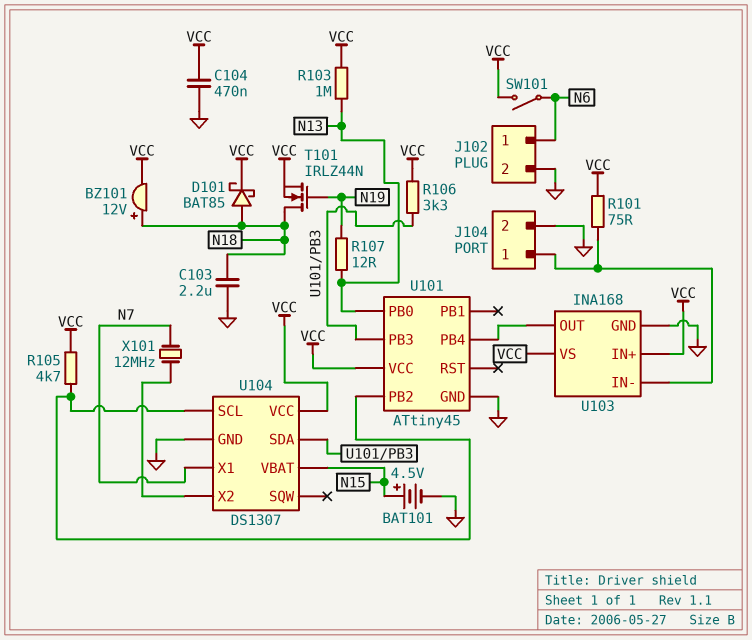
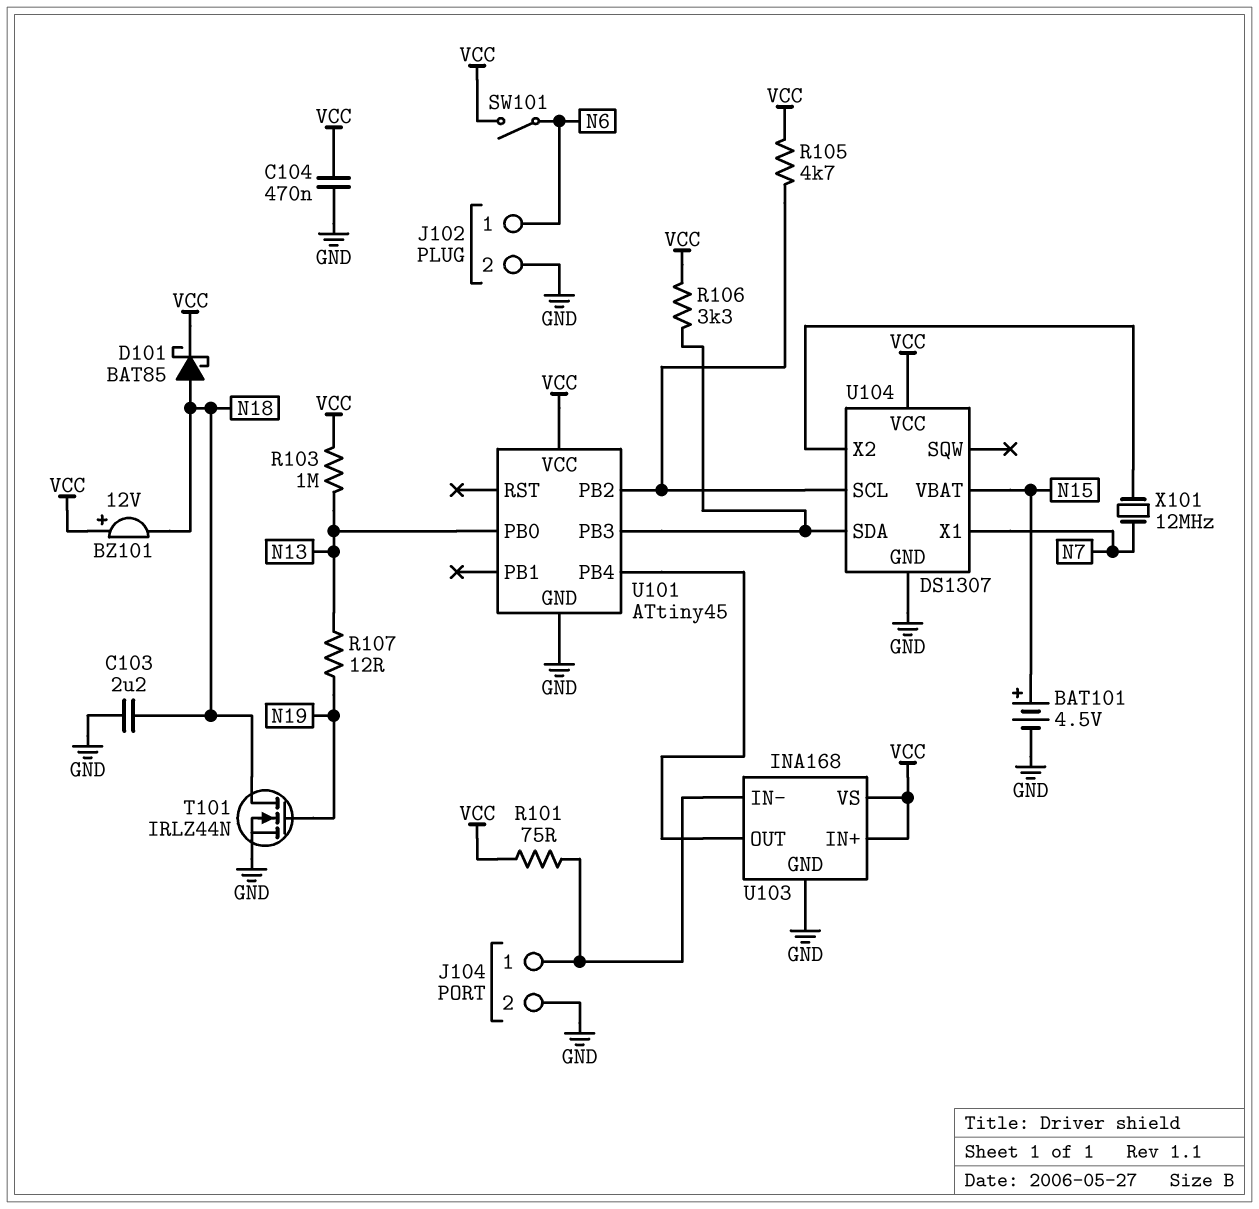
BZ101: buzzer 12V (plus N18, minus VCC) -> buzzer 12V (plus VCC, minus N18)
T101: NMOS IRLZ44N (G N19, D N18, S VCC) -> NMOS IRLZ44N (G N19, D N18, S GND)

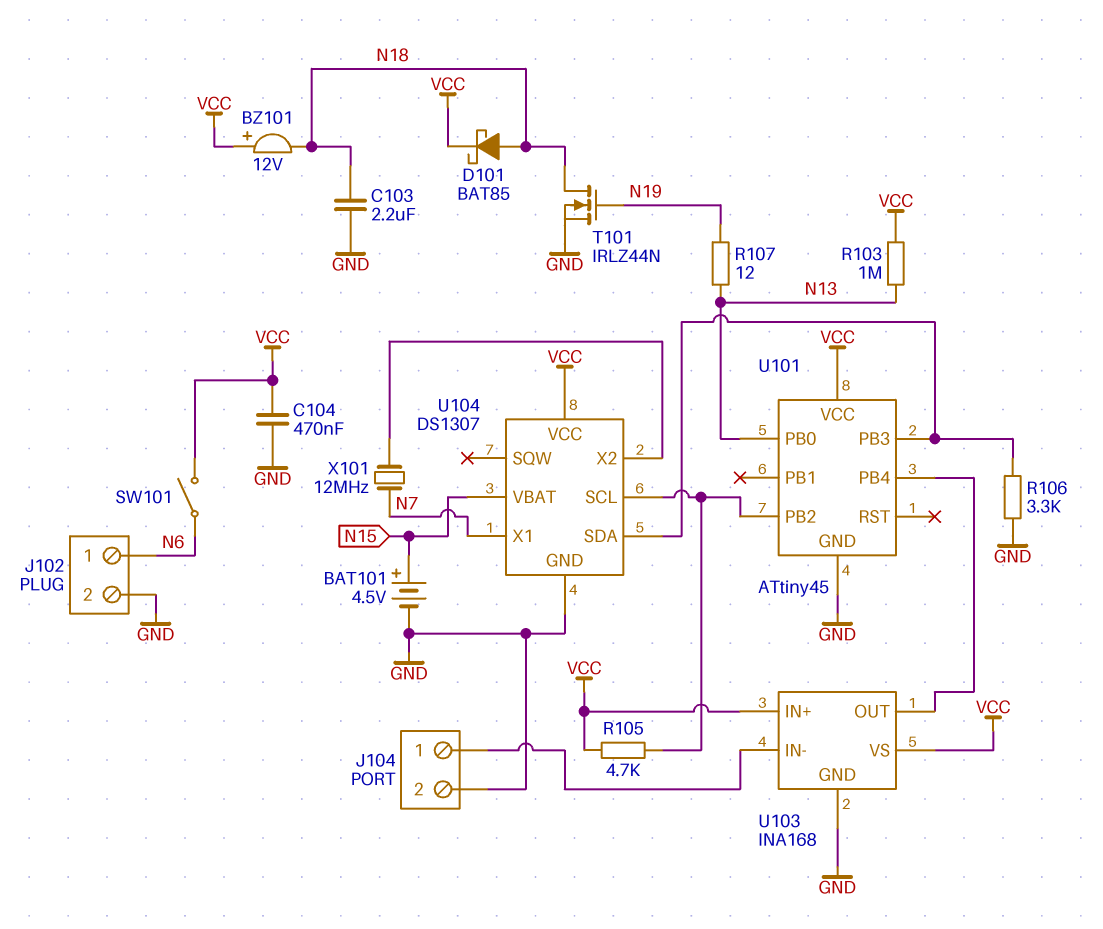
R101: 75 (J104/1, VCC) -> none
R106: 3.3k (U101/PB3, VCC) -> 3.3k (GND, U101/PB3)

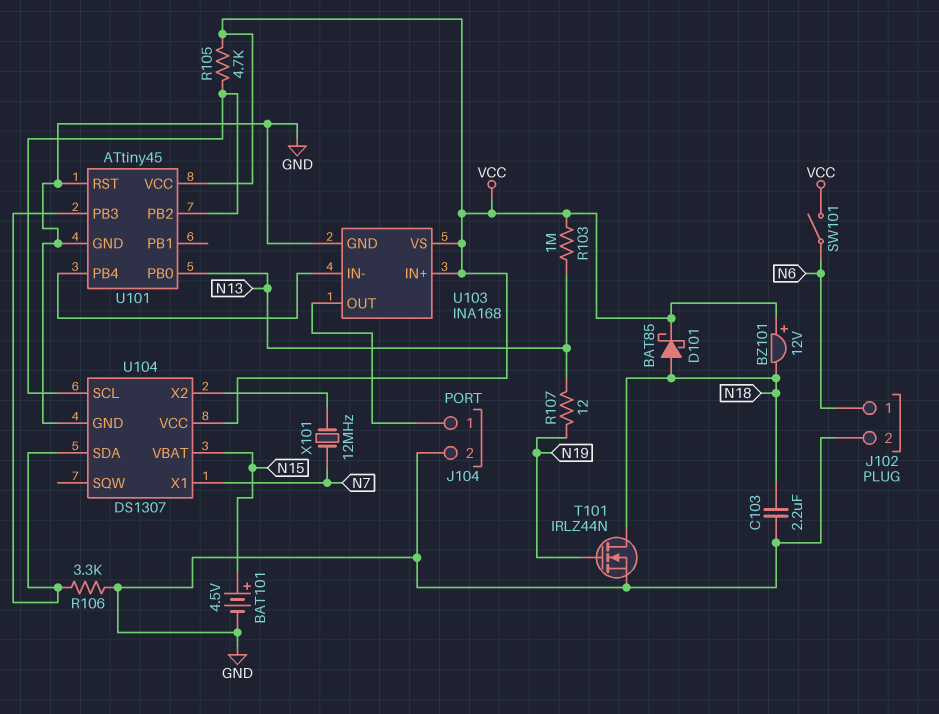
C104: 470nF (GND, VCC) -> none
U101 pin RST: none -> GND
U103 pin IN-: J104/1 -> U101/PB4
U103 pin OUT: U101/PB4 -> J104/1

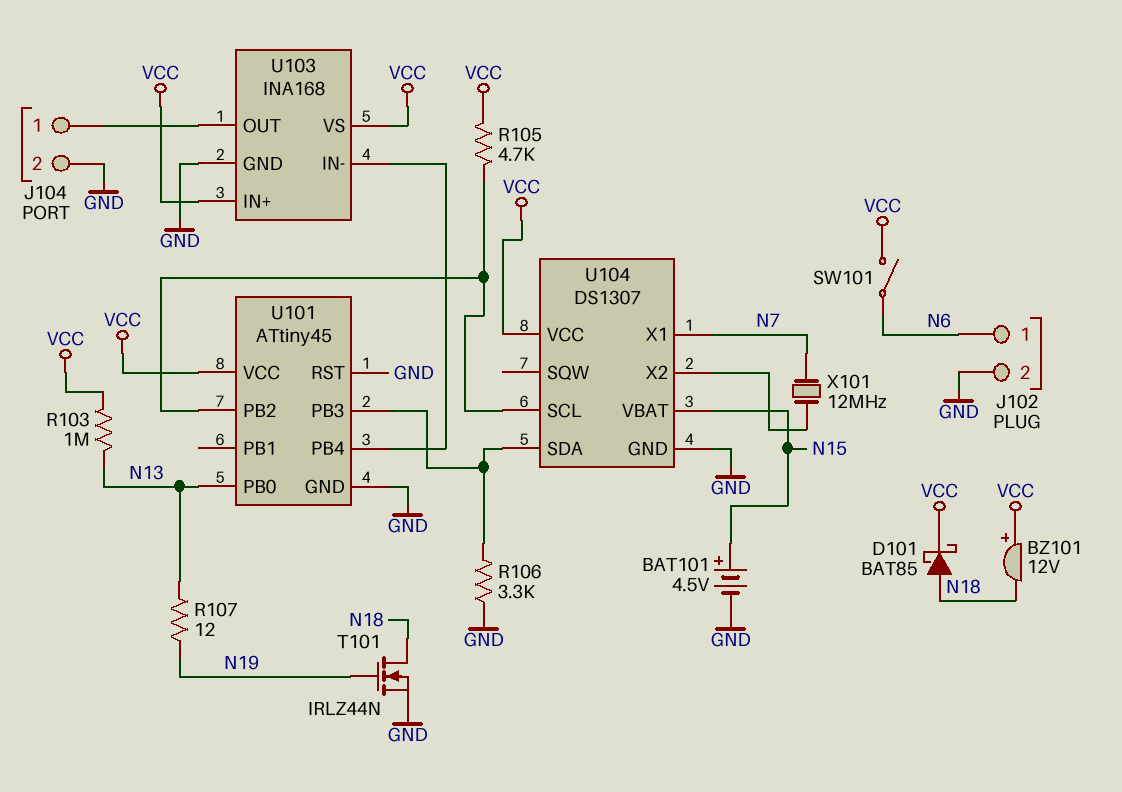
C103: 2.2uF (GND, N18) -> none

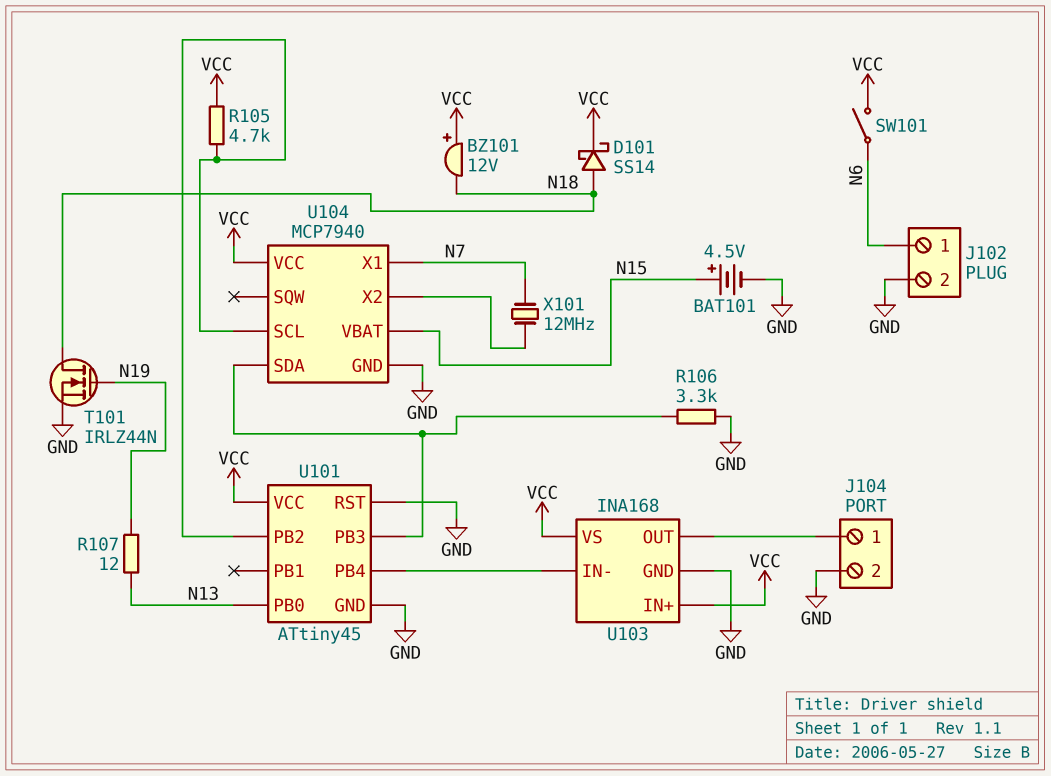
D101: schottky BAT85 (A N18, K VCC) -> schottky SS14 (A N18, K VCC)
R103: 1M (N13, VCC) -> none
U104: DS1307 -> MCP7940

